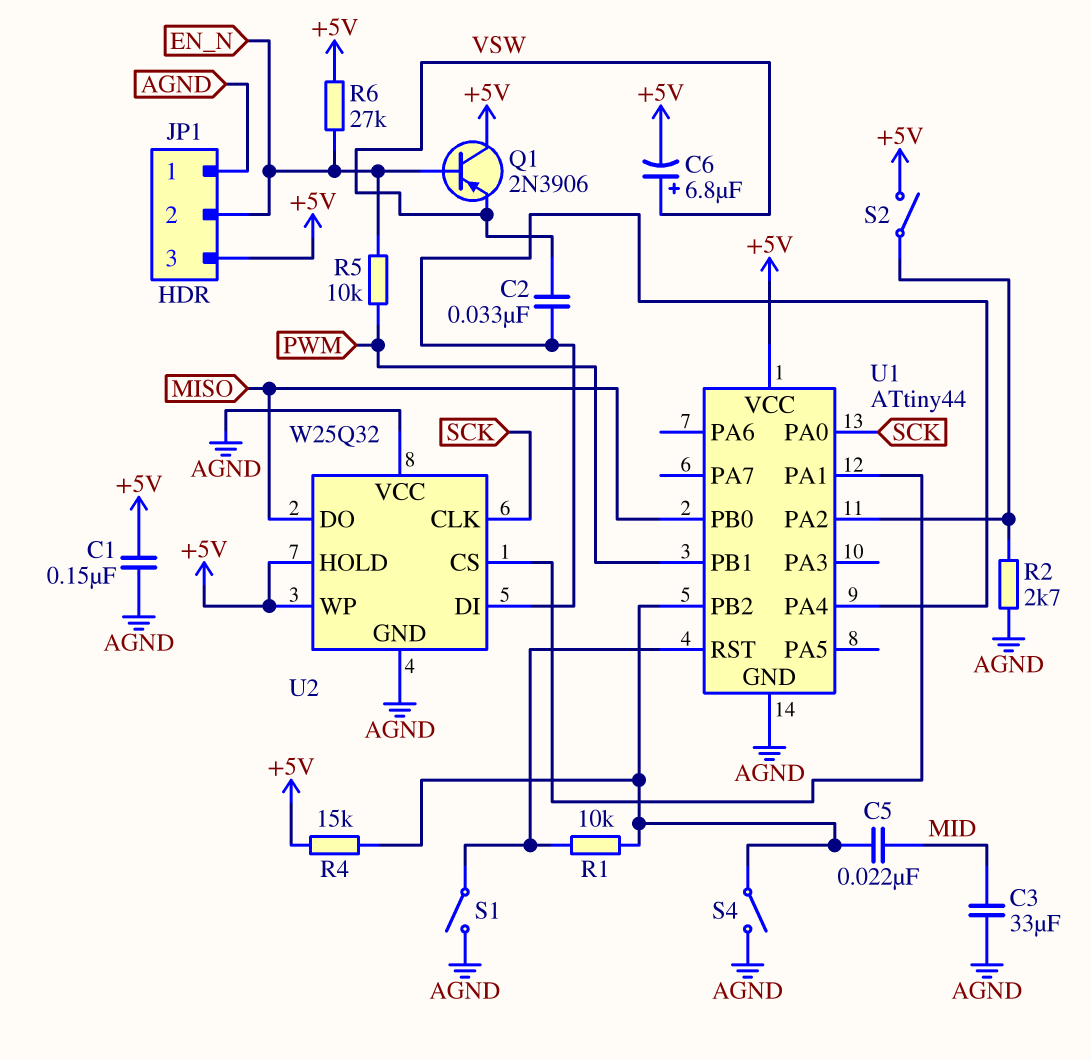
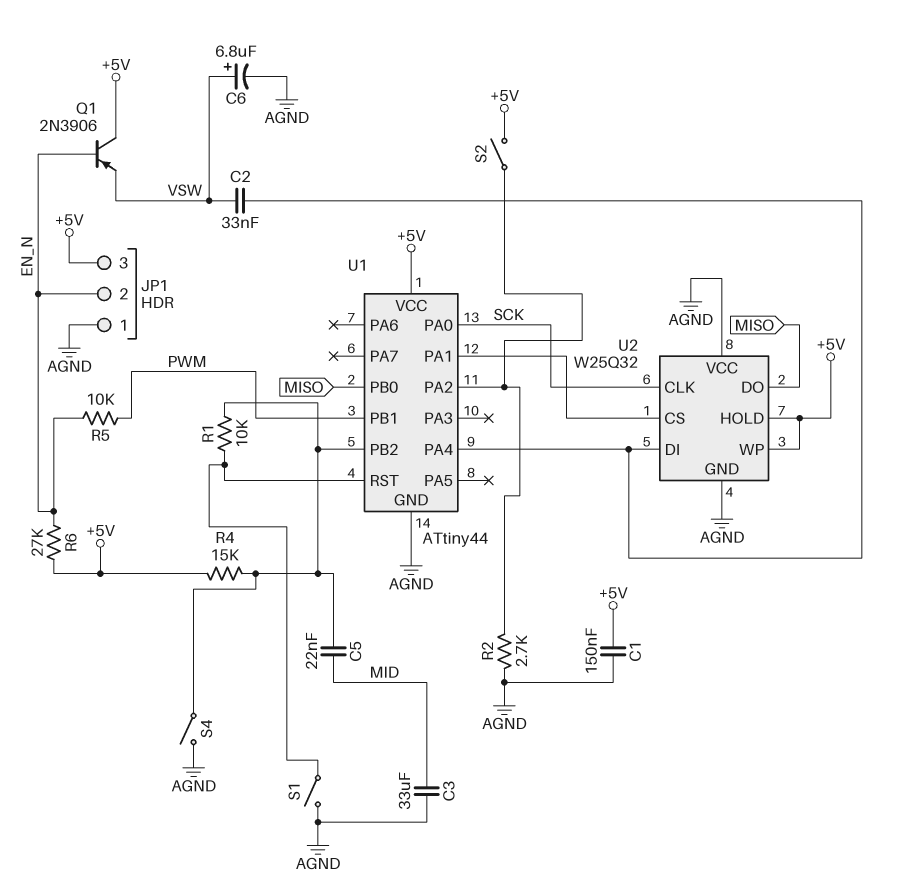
C6: 6.8uF (plus VSW, minus +5V) -> 6.8uF (plus VSW, minus AGND)

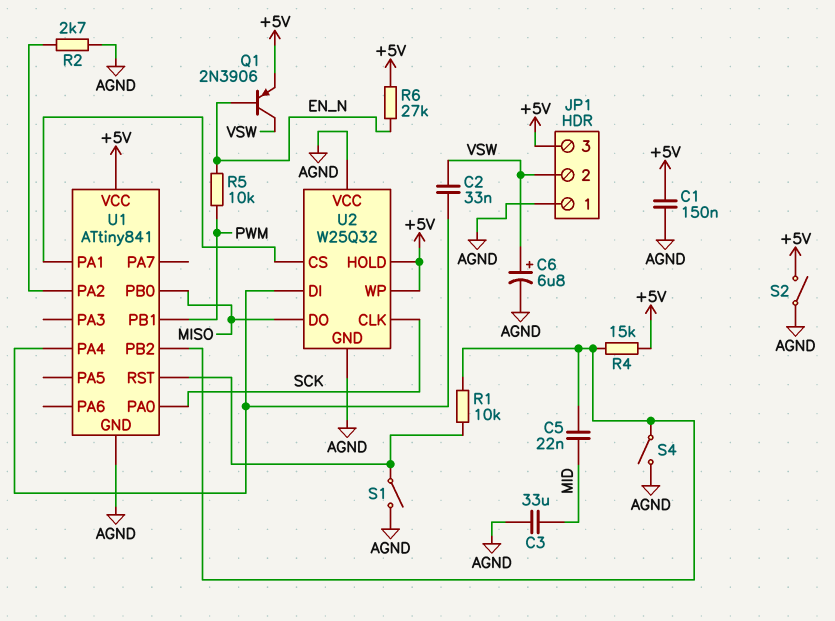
JP1 pin 2: EN_N -> VSW
Q1: PNP 2N3906 (B EN_N, C +5V, E VSW) -> PNP 2N3906 (B EN_N, C VSW, E +5V)
S2: switch (+5V, U1/PA2) -> switch (+5V, AGND)
U1: ATtiny44 -> ATtiny841

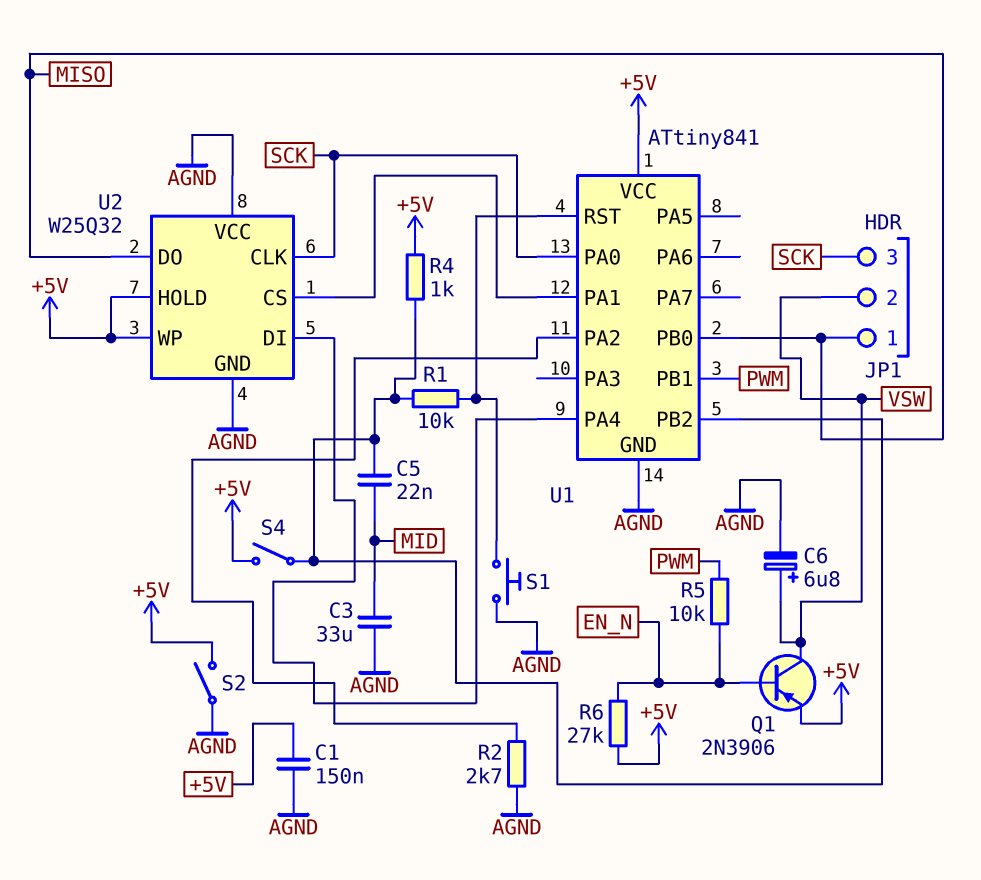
C2: 33nF (U1/PA4, VSW) -> none
JP1 pin 1: AGND -> MISO
JP1 pin 3: +5V -> SCK
R4: 15k (+5V, U1/PB2) -> 1k (+5V, U1/PB2)
S1: switch (AGND, U1/RST) -> button (AGND, U1/RST)
S4: switch (AGND, U1/PB2) -> switch (+5V, U1/PB2)

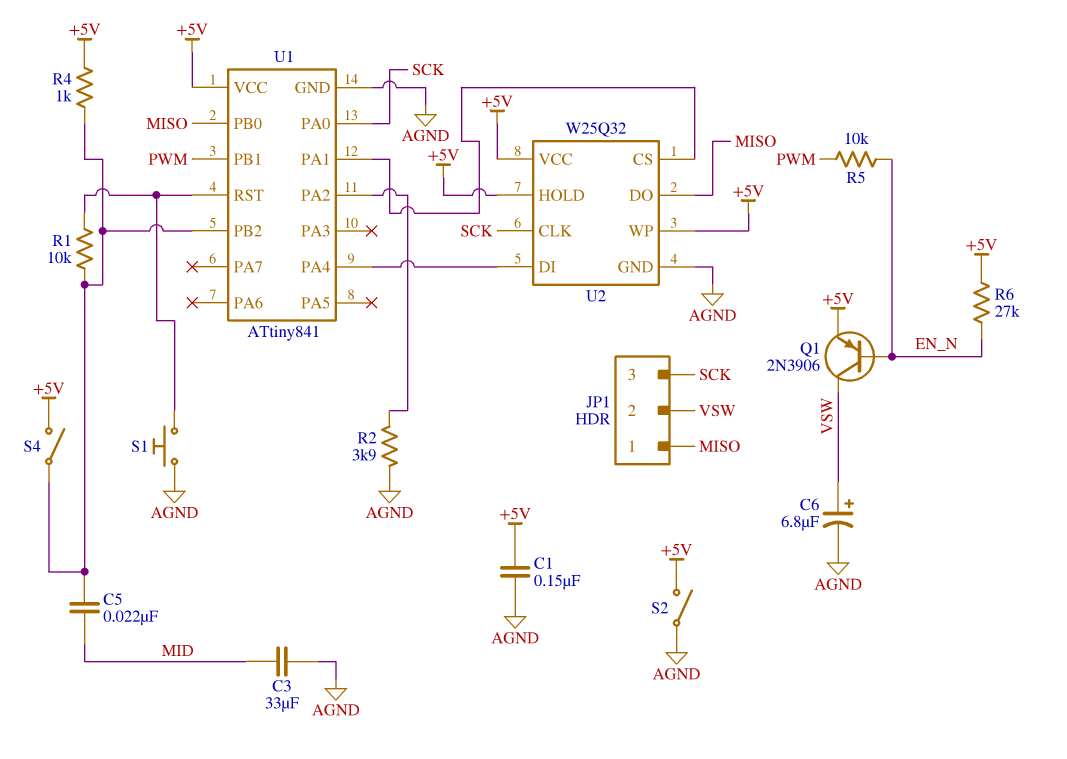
R2: 2.7k (AGND, U1/PA2) -> 3.9k (AGND, U1/PA2)
U2 pin VCC: AGND -> +5V

